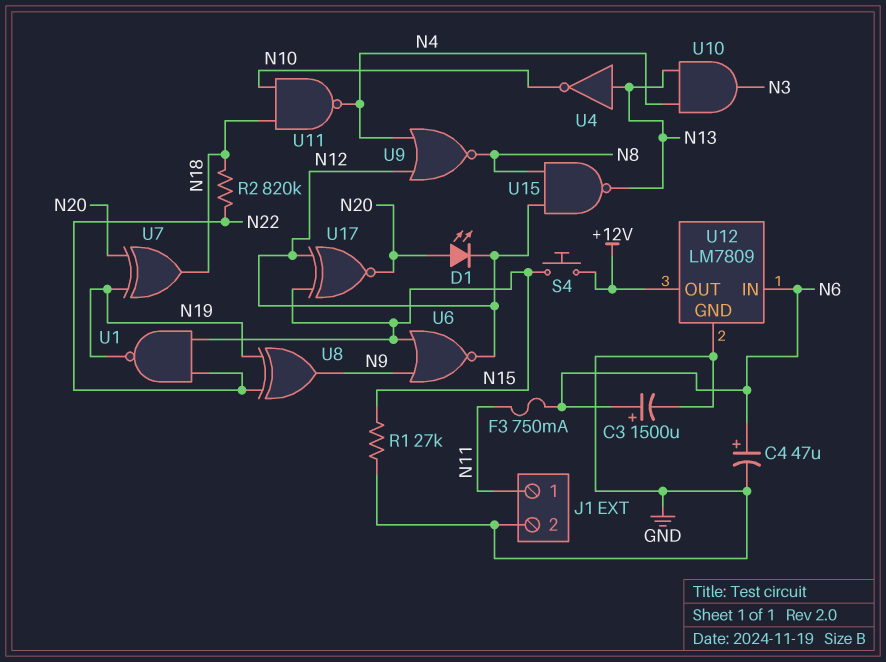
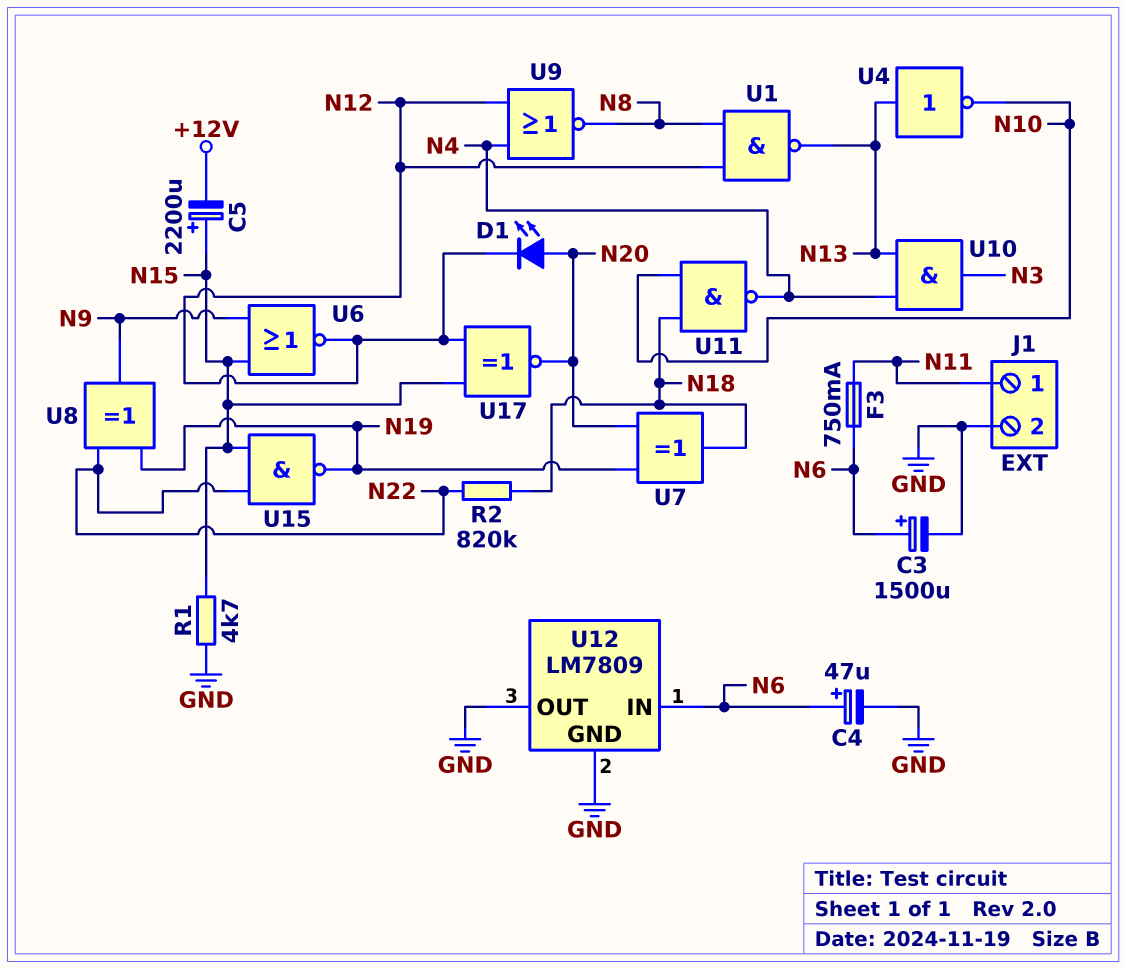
C5: none -> 2200uF (plus N15, minus +12V)
R1: 27k (GND, N15) -> 4.7k (GND, N15)
S4: button (+12V, N15) -> none
U1: NAND (in N15, in N22, out N19) -> NAND (in N8, in N12, out N13)
U12 pin OUT: +12V -> GND
U15: NAND (in N8, in N12, out N13) -> NAND (in N15, in N22, out N19)

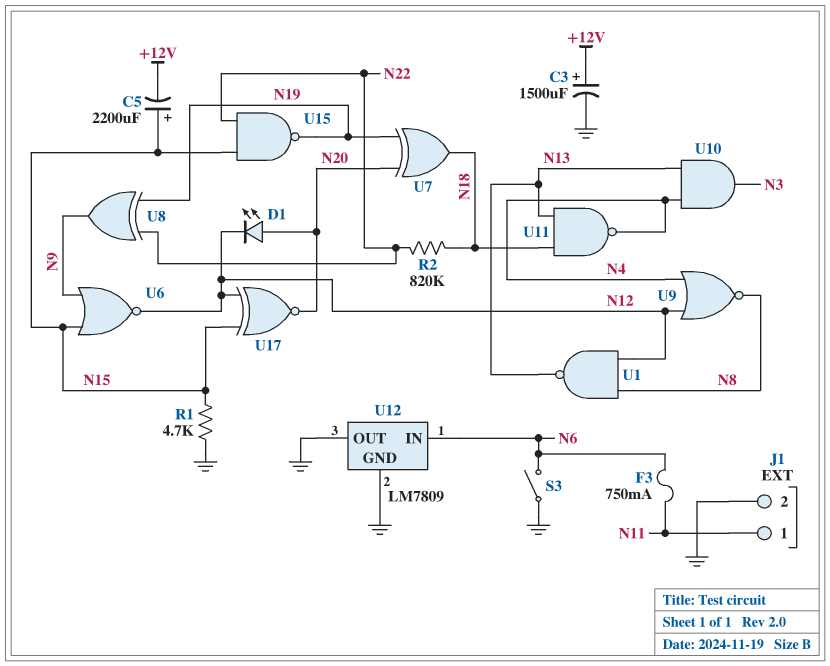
C3: 1500uF (plus N6, minus GND) -> 1500uF (plus +12V, minus GND)
C4: 47uF (plus N6, minus GND) -> none
S3: none -> switch (GND, N6)
U4: NOT (in N13, out N10) -> none
U11: NAND (in N10, in N18, out N4) -> NAND (in N13, in N18, out N4)

